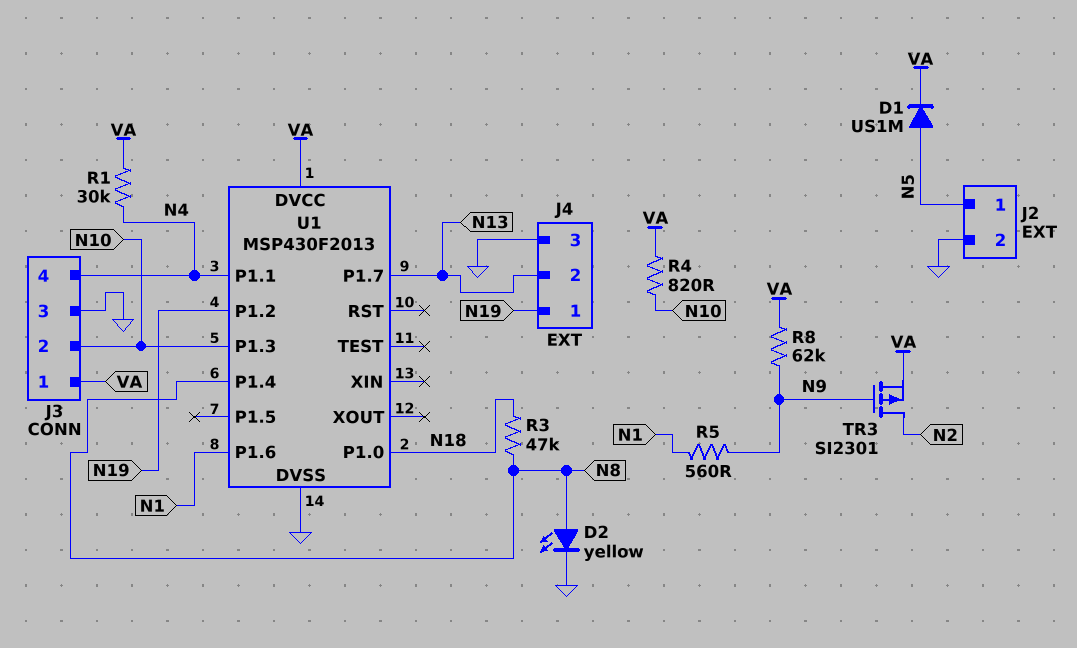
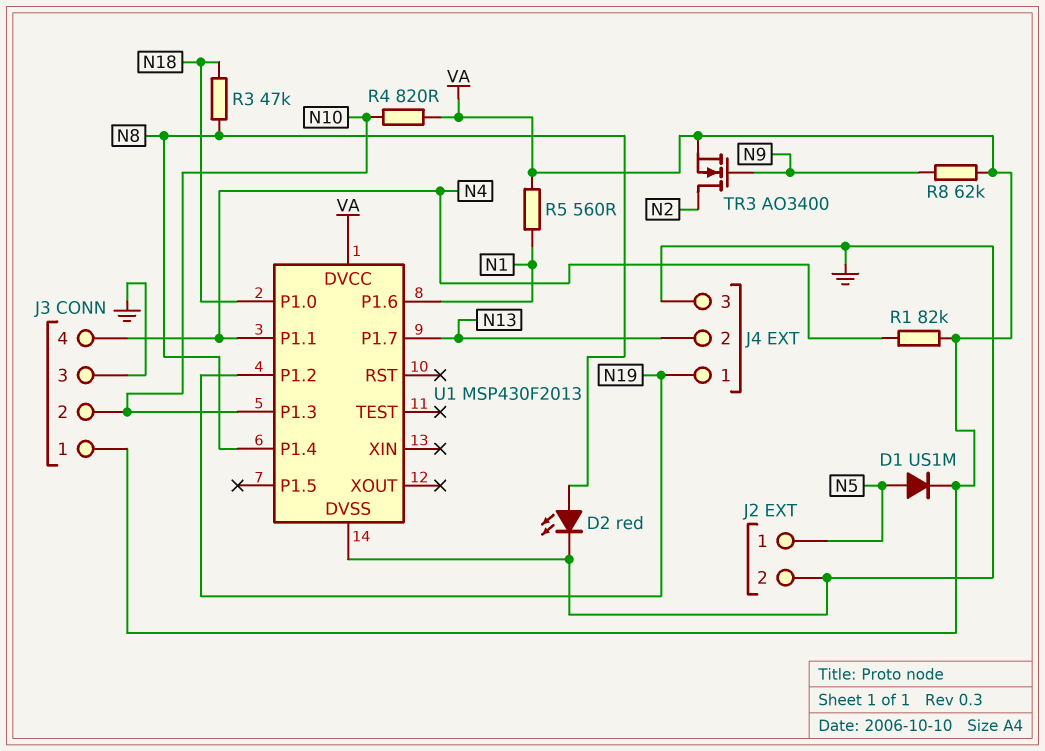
D2: LED yellow (A N8, K GND) -> LED red (A N8, K GND)
R1: 30k (N4, VA) -> 82k (N4, VA)
R5: 560 (N1, N9) -> 560 (N1, VA)
TR3: PMOS SI2301 (G N9, D N2, S VA) -> NMOS AO3400 (G N9, D N2, S VA)

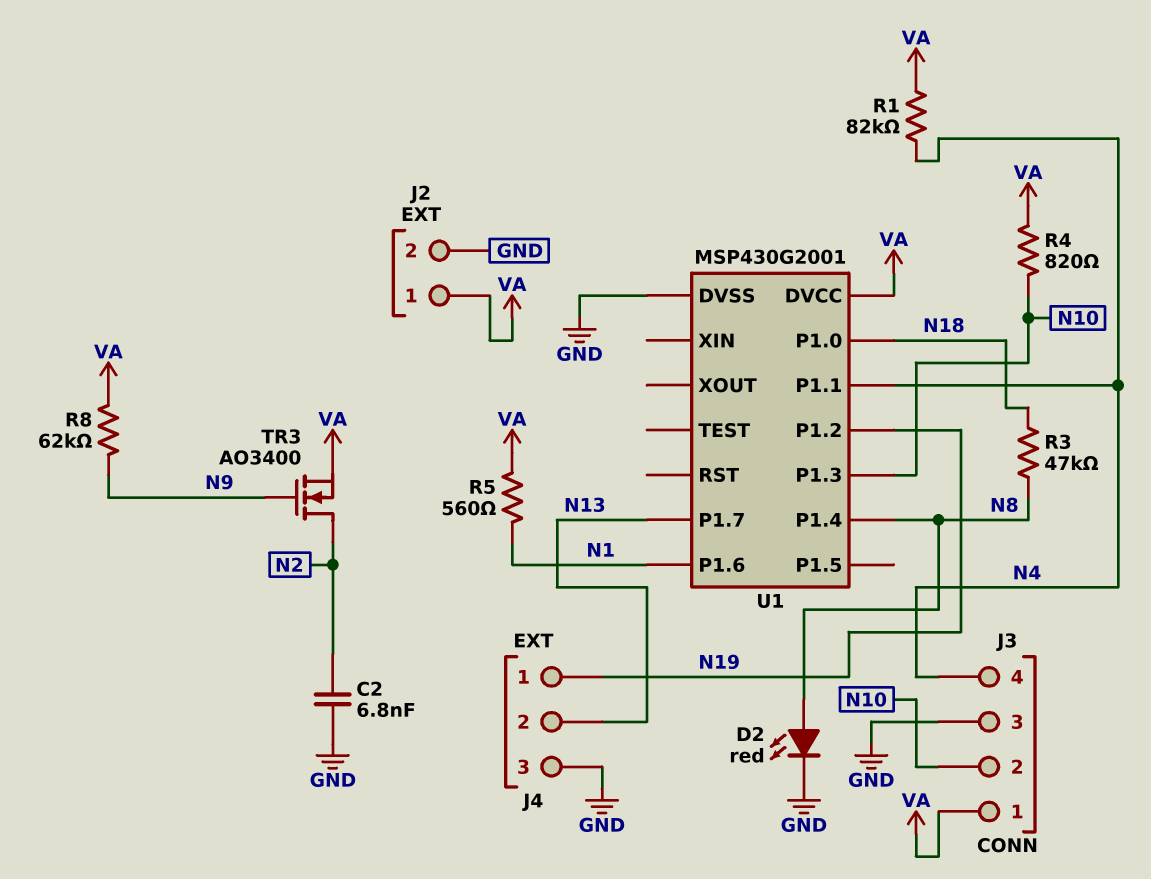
C2: none -> 6.8nF (GND, N2)
D1: diode US1M (A N5, K VA) -> none
J2 pin 1: N5 -> VA
U1: MSP430F2013 -> MSP430G2001

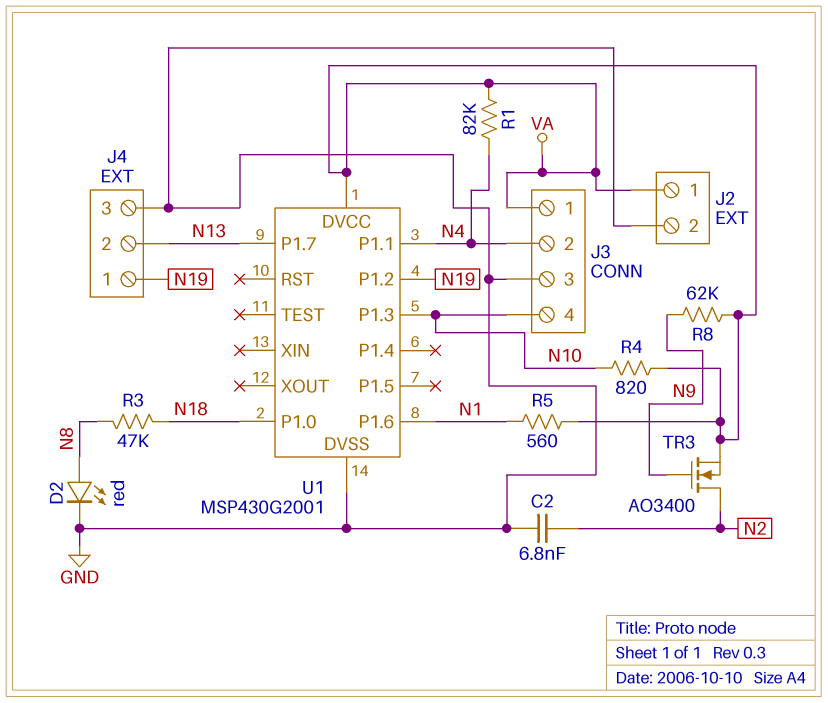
J3 pin 2: N10 -> N4
J3 pin 4: N4 -> N10
U1 pin P1.4: N8 -> none

